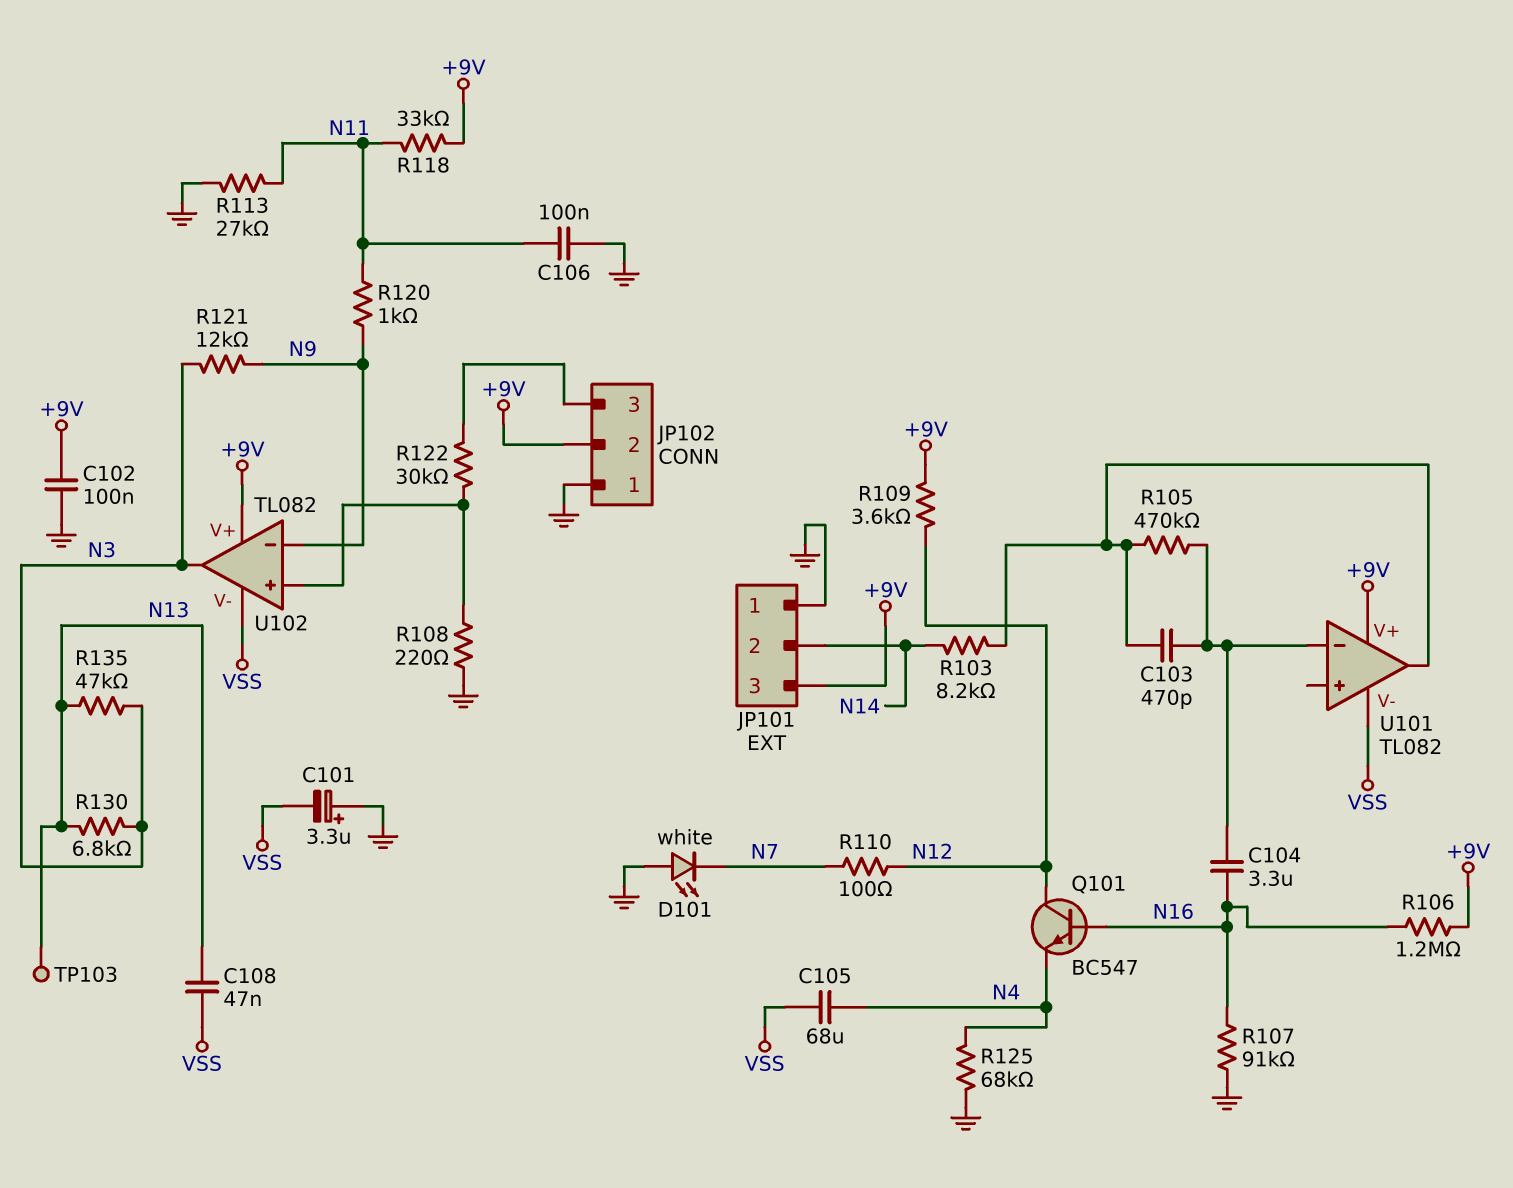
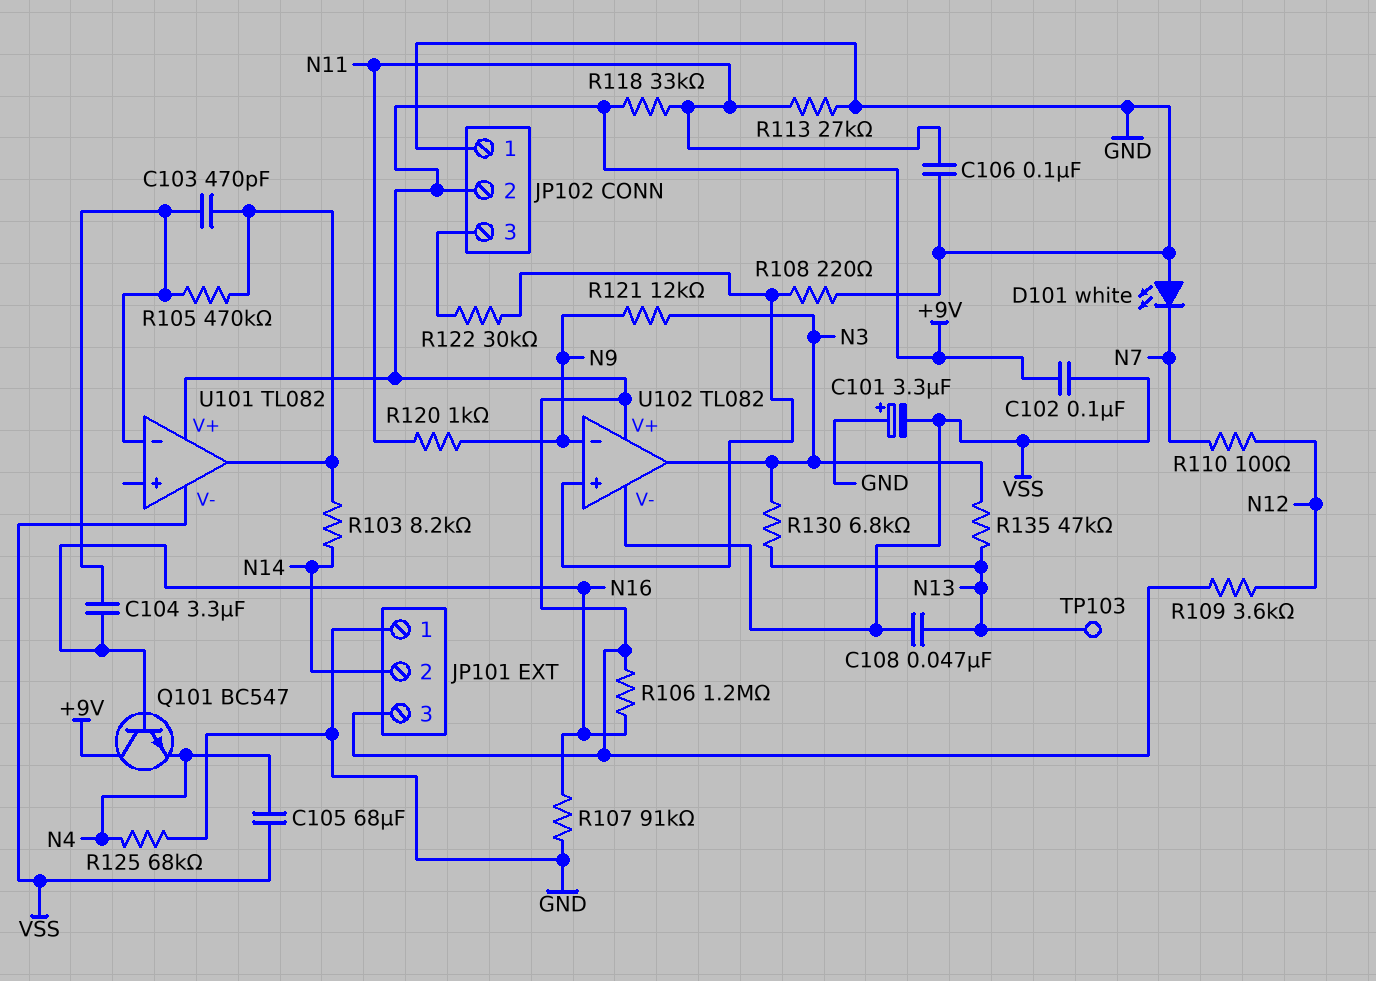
C102: 100nF (+9V, GND) -> 100nF (+9V, VSS)
Q101: NPN BC547 (B N16, C N12, E N4) -> NPN BC547 (B N16, C +9V, E N4)

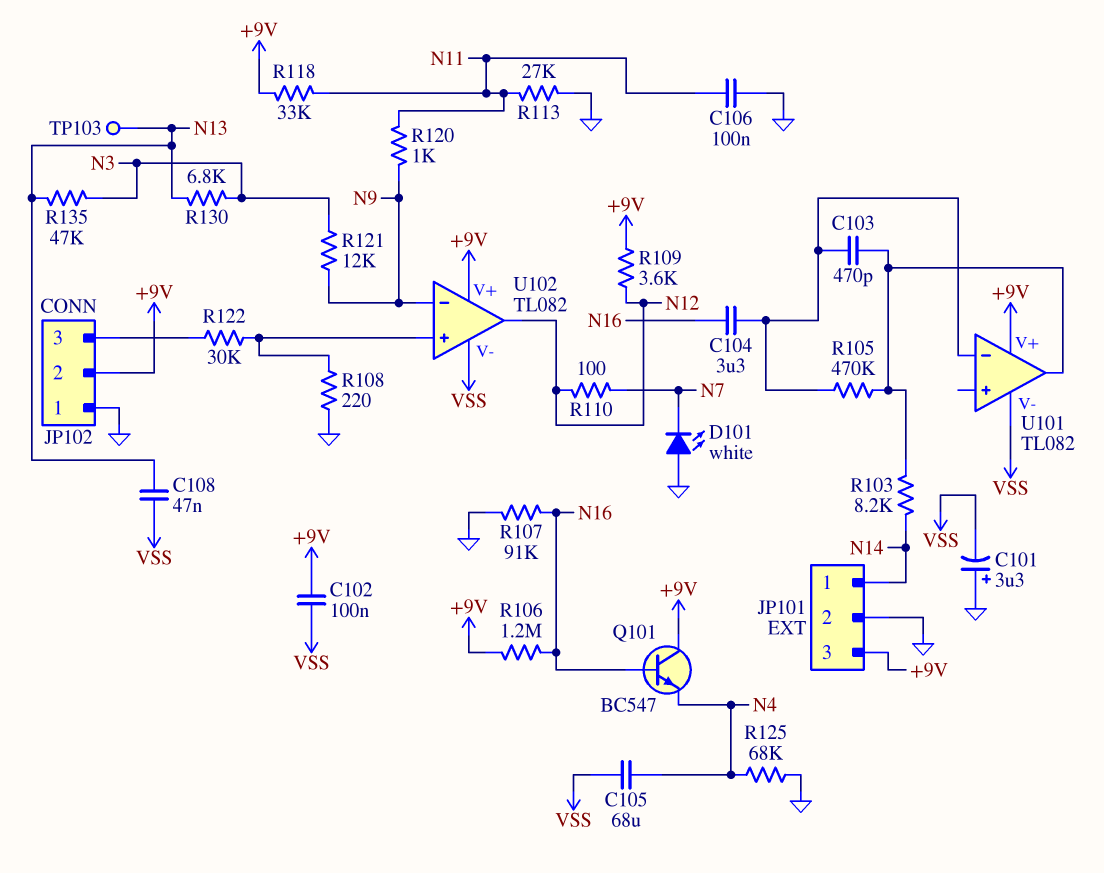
JP101 pin 1: GND -> N14
JP101 pin 2: N14 -> GND
U102 pin out: N3 -> N12

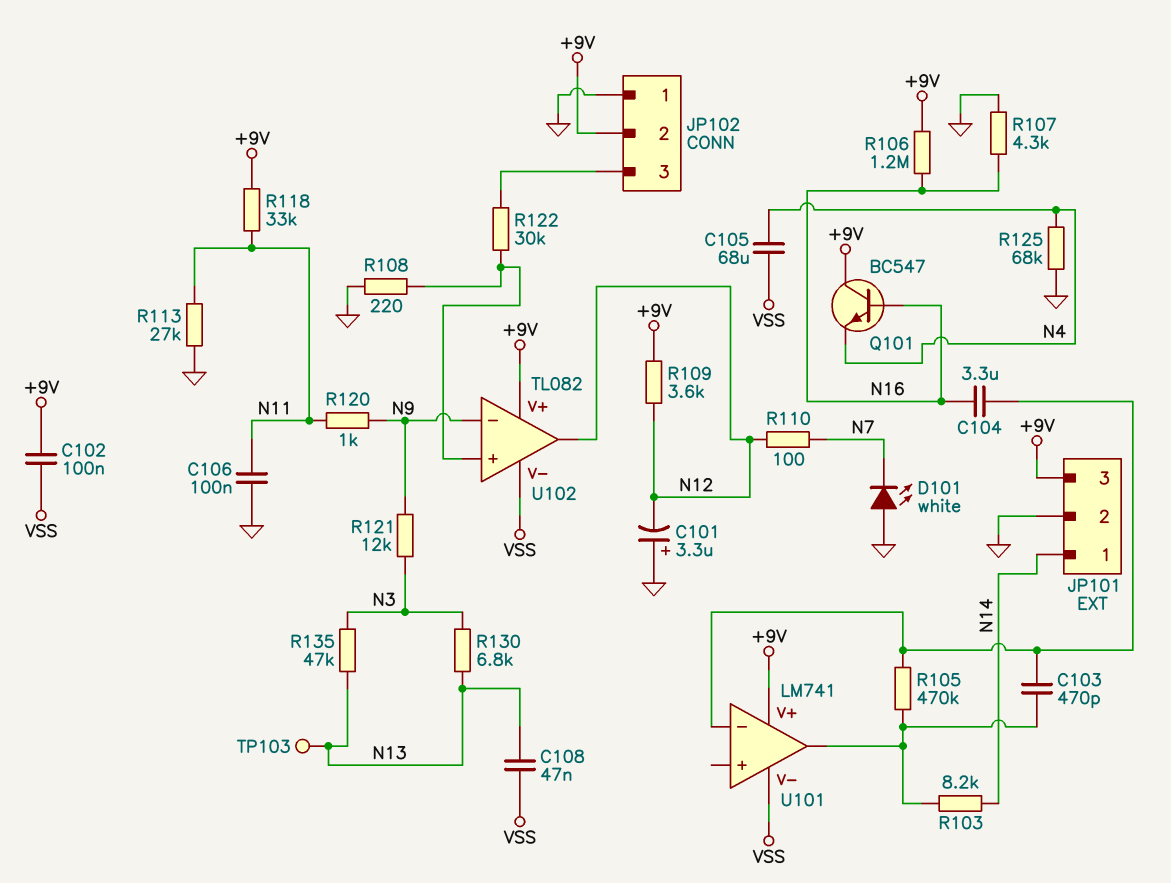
C101: 3.3uF (plus GND, minus VSS) -> 3.3uF (plus GND, minus N12)
R107: 91k (GND, N16) -> 4.3k (GND, N16)
U101: TL082 -> LM741

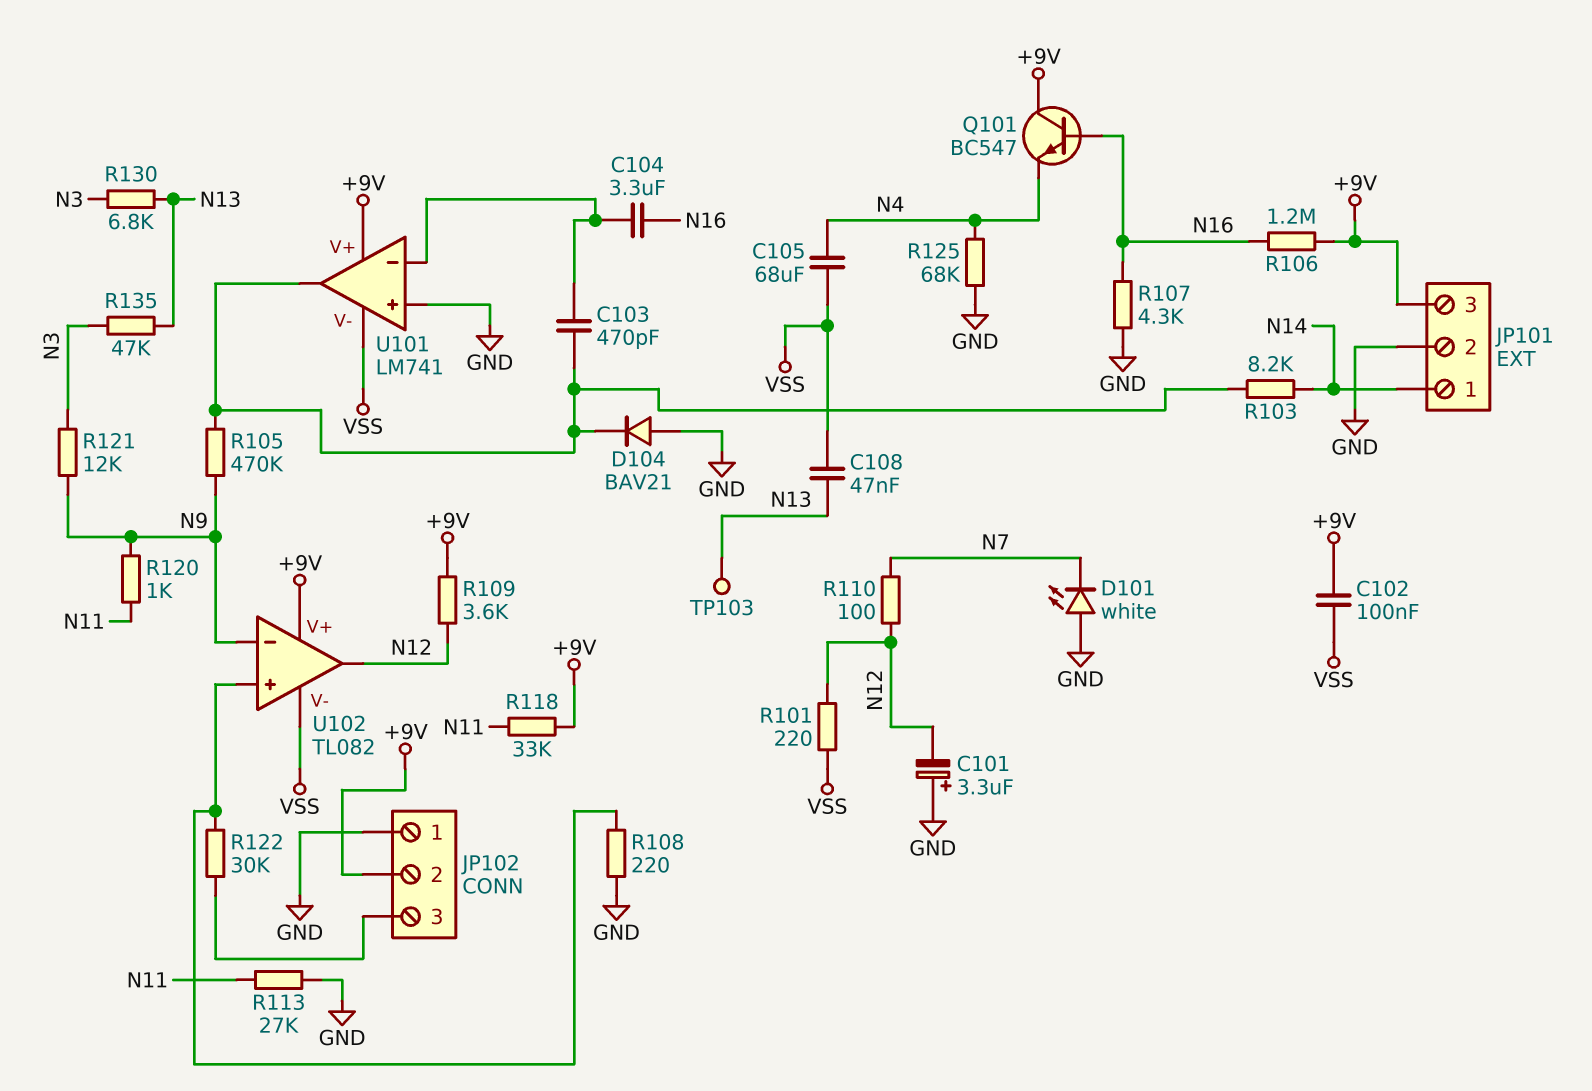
C106: 100nF (GND, N11) -> none
D104: none -> diode BAV21 (A GND, K U101/out)
R101: none -> 220 (N12, VSS)
R105: 470k (U101/in-, U101/out) -> 470k (N9, U101/out)
U101 pin in+: none -> GND

